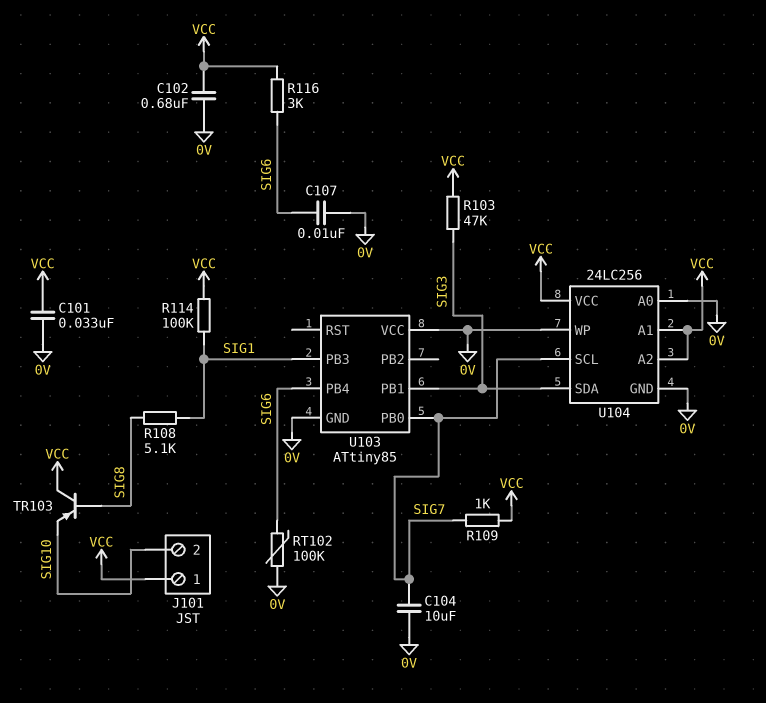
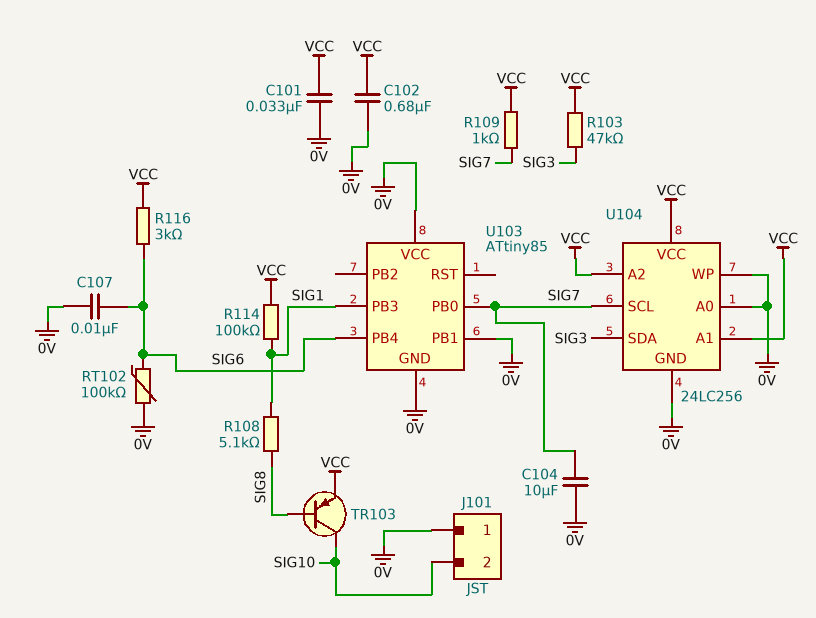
J101 pin 1: VCC -> 0V
TR103: PNP (B SIG8, C VCC, E SIG10) -> PNP (B SIG8, C SIG10, E VCC)
U103 pin PB1: SIG3 -> 0V

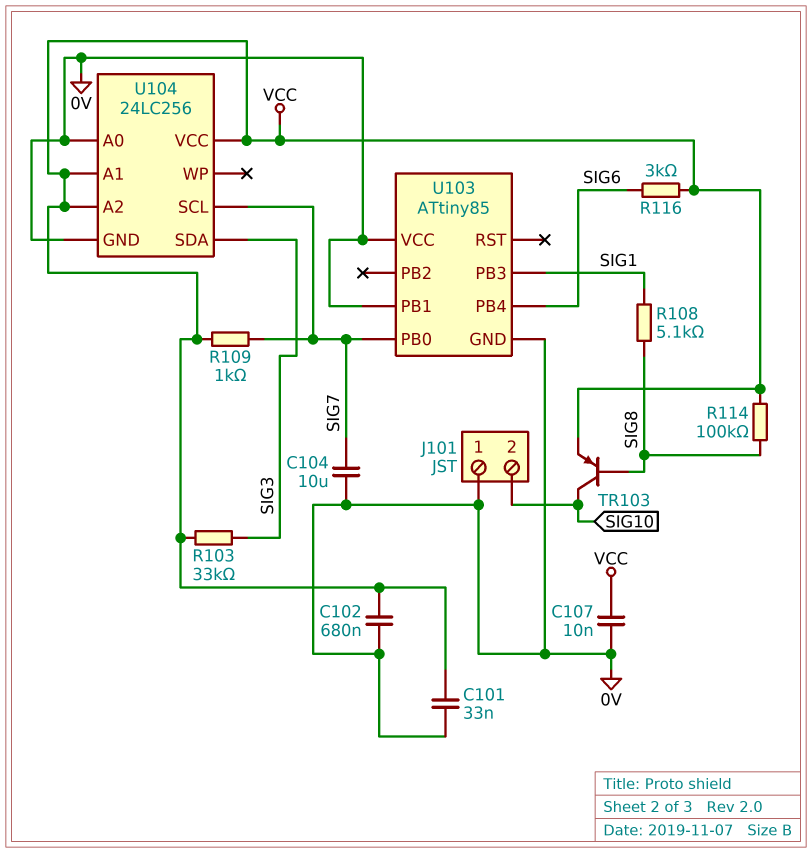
C107: 10nF (0V, SIG6) -> 10nF (0V, VCC)
R103: 47k (SIG3, VCC) -> 33k (SIG3, VCC)
R114: 100k (SIG1, VCC) -> 100k (SIG8, VCC)
RT102: 100k (0V, SIG6) -> none
U104 pin WP: 0V -> none

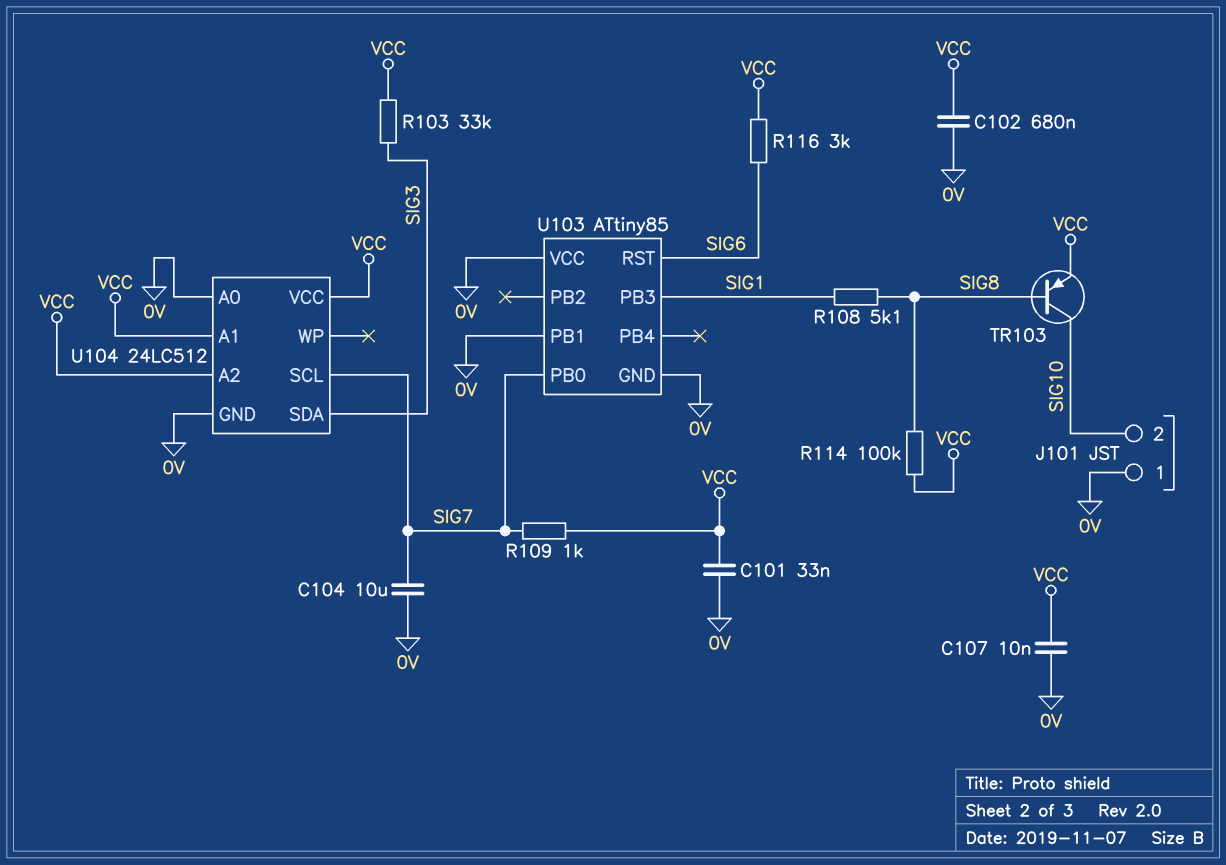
U103 pin PB4: SIG6 -> none
U103 pin RST: none -> SIG6
U104: 24LC256 -> 24LC512

